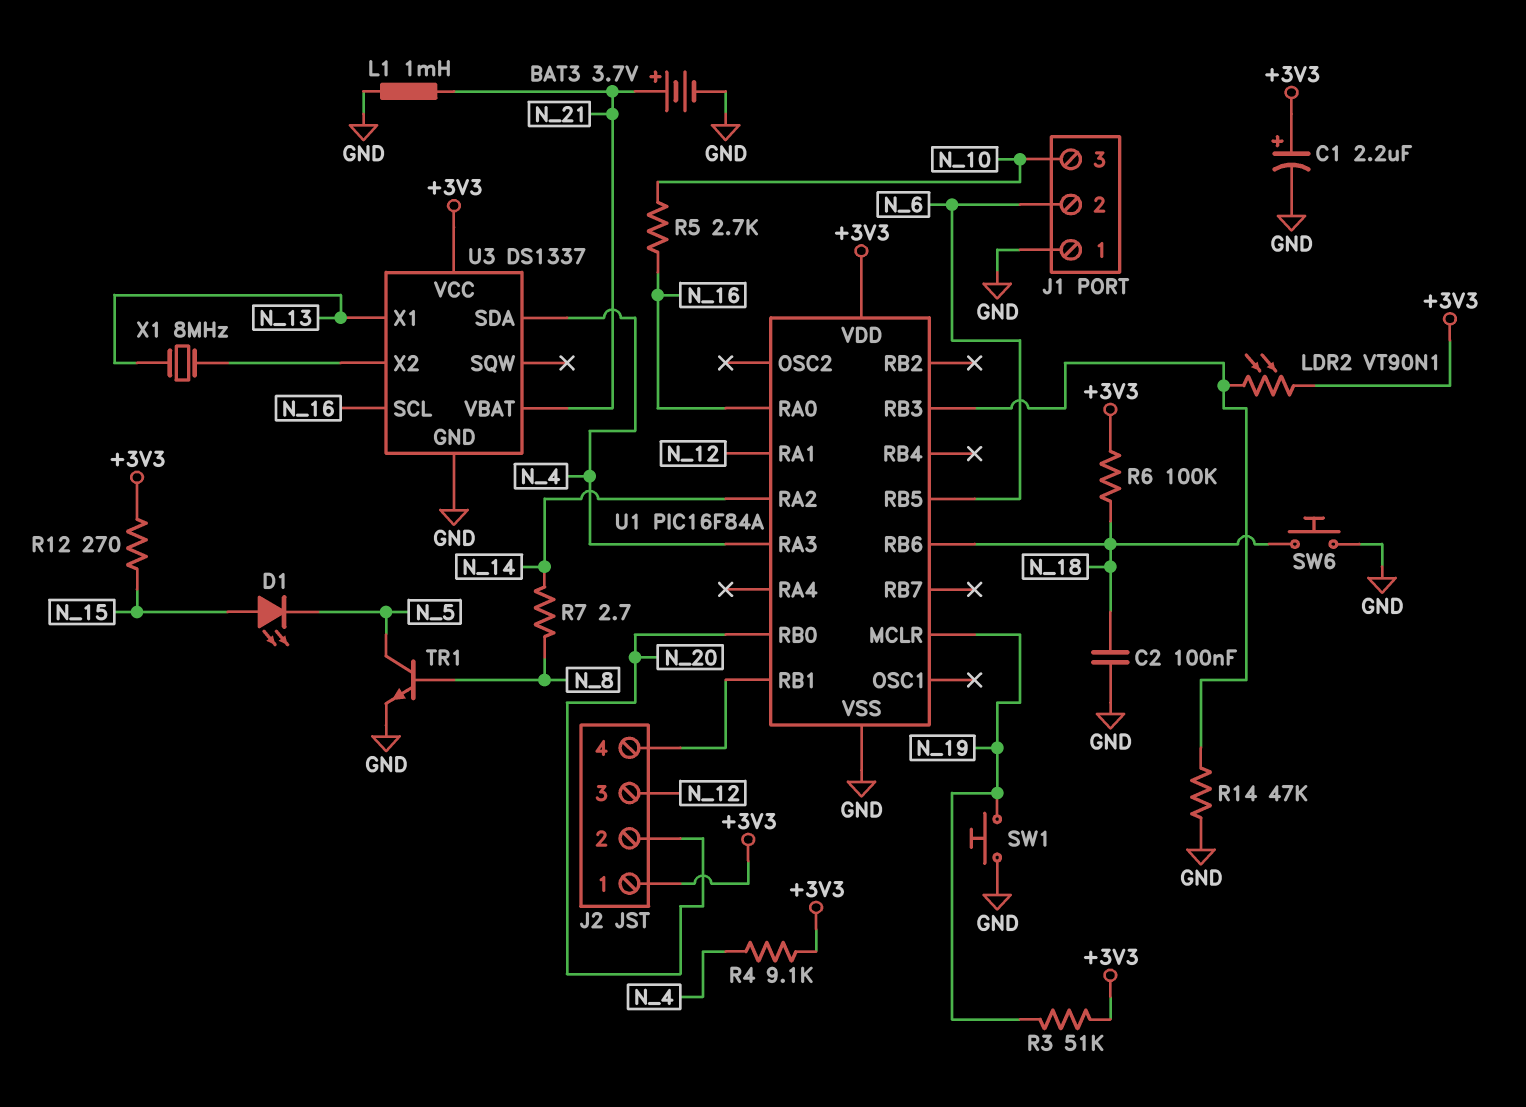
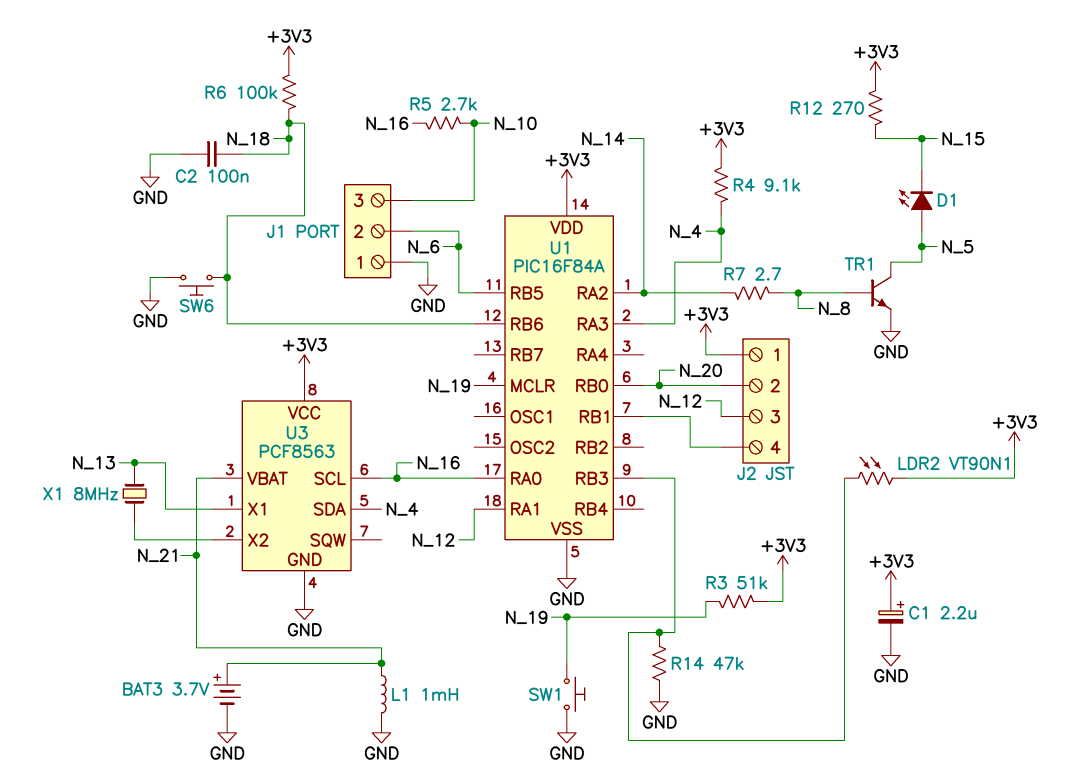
D1: LED (A N_15, K N_5) -> LED (A N_5, K N_15)
U3: DS1337 -> PCF8563

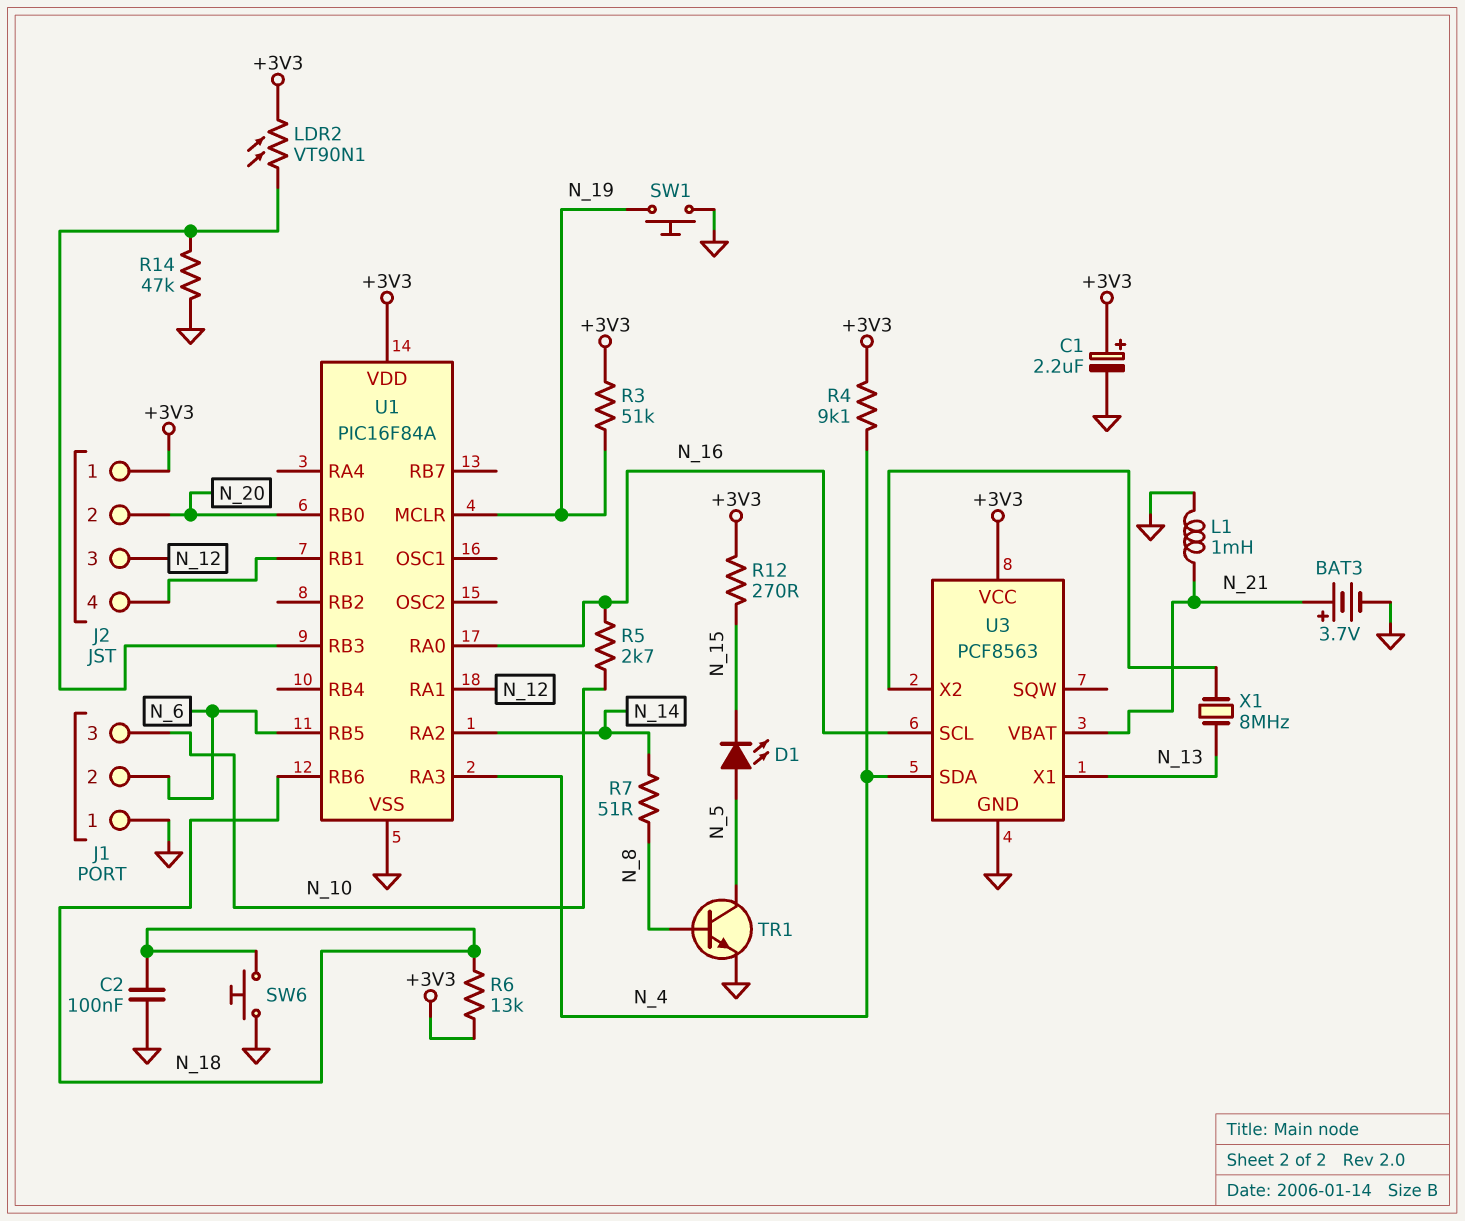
R6: 100k (+3V3, N_18) -> 13k (+3V3, N_18)
R7: 2.7 (N_8, N_14) -> 51 (N_8, N_14)

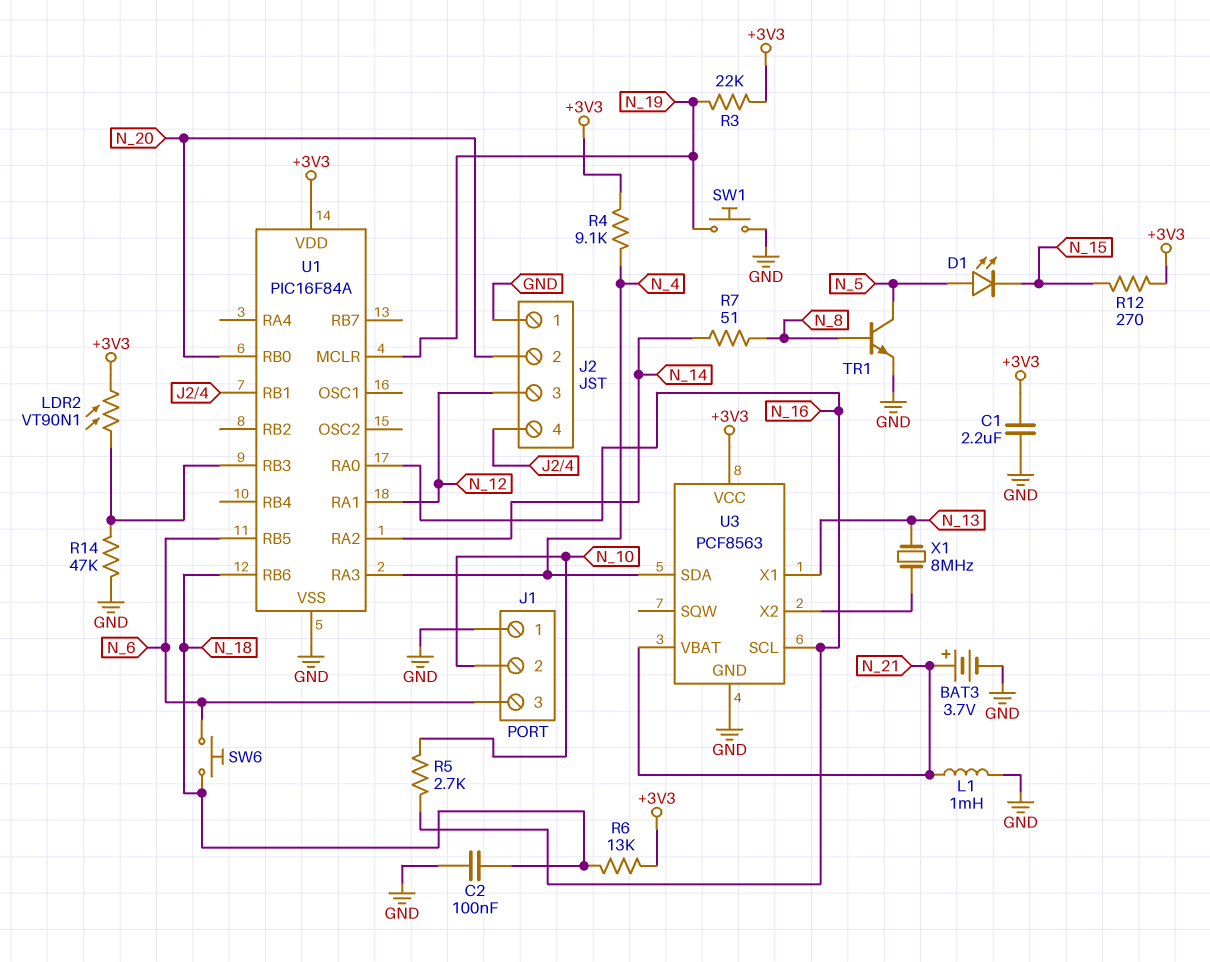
C1: 2.2uF (plus +3V3, minus GND) -> 2.2uF (+3V3, GND)
J1 pin 2: N_6 -> N_10
J1 pin 3: N_10 -> N_6
J2 pin 1: +3V3 -> GND
R3: 51k (+3V3, N_19) -> 22k (+3V3, N_19)
SW6: button (GND, N_18) -> button (N_6, N_18)

